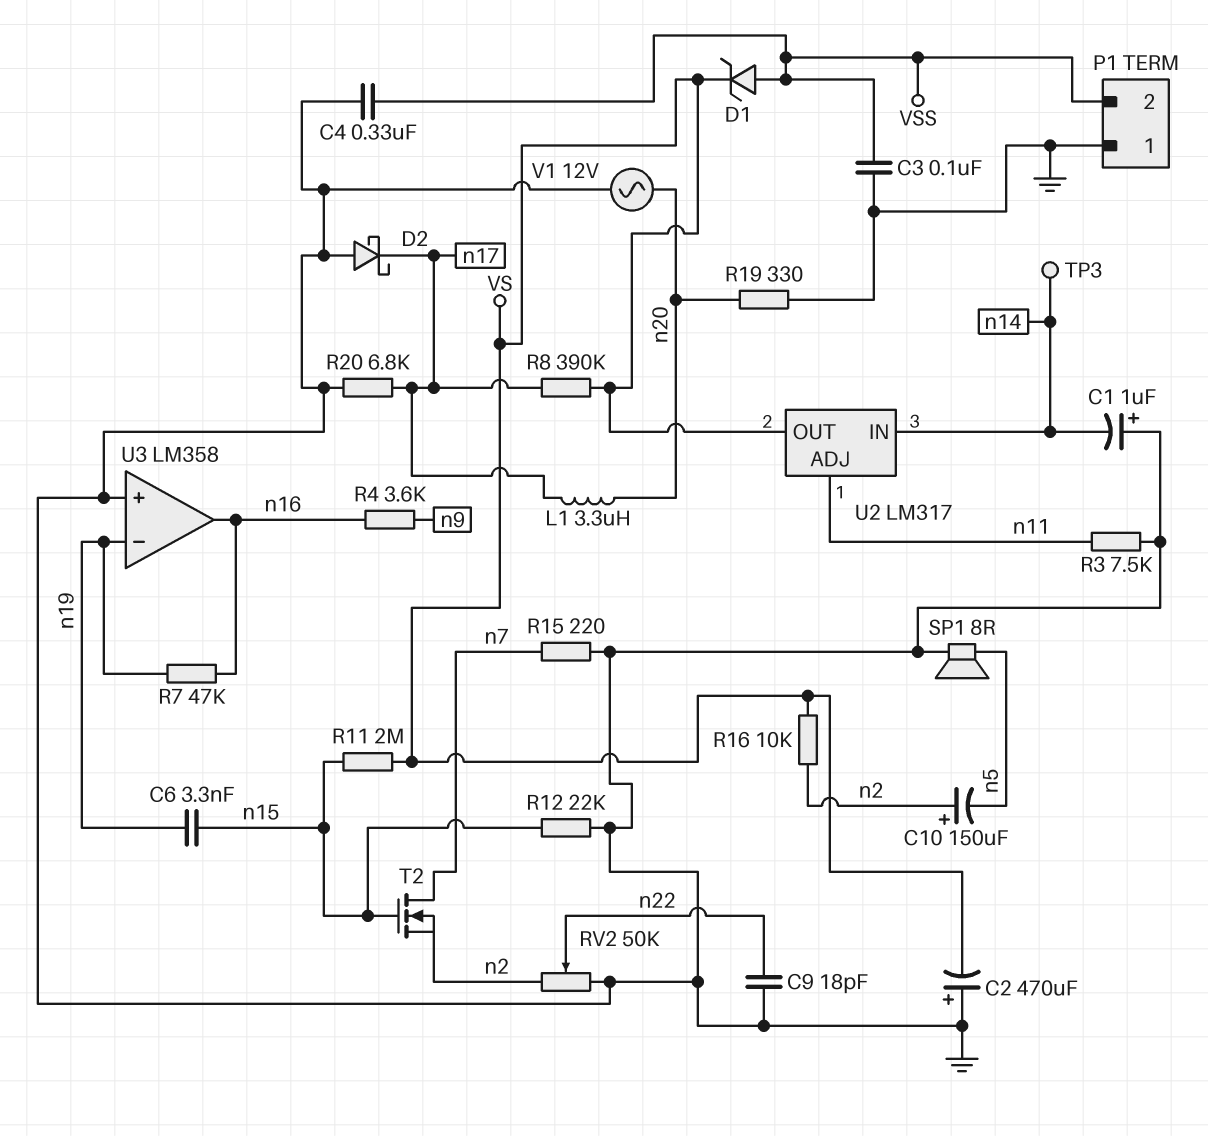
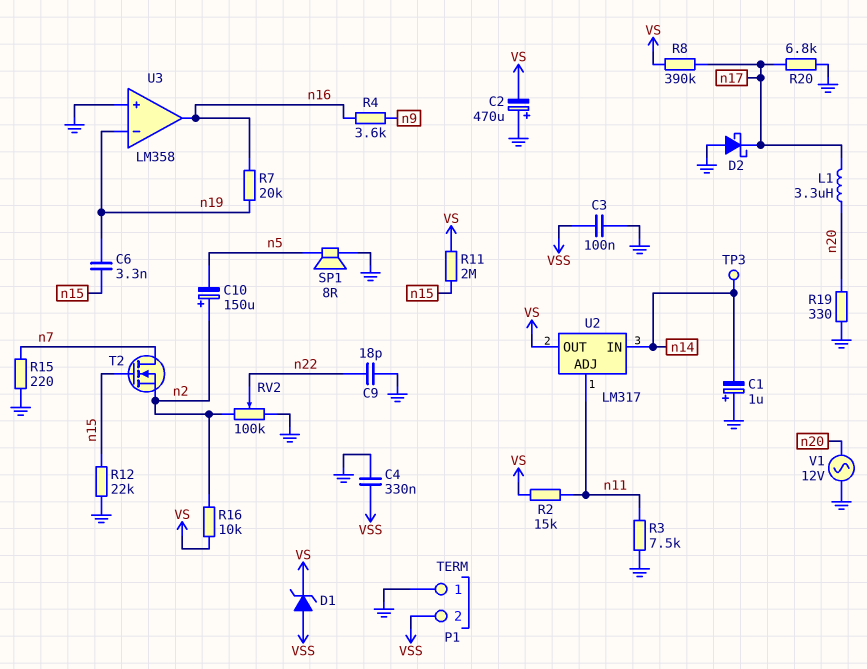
R2: none -> 15k (VS, n11)
R7: 47k (n16, n19) -> 20k (n16, n19)
RV2: 50k (GND, n2, wiper n22) -> 100k (GND, n2, wiper n22)

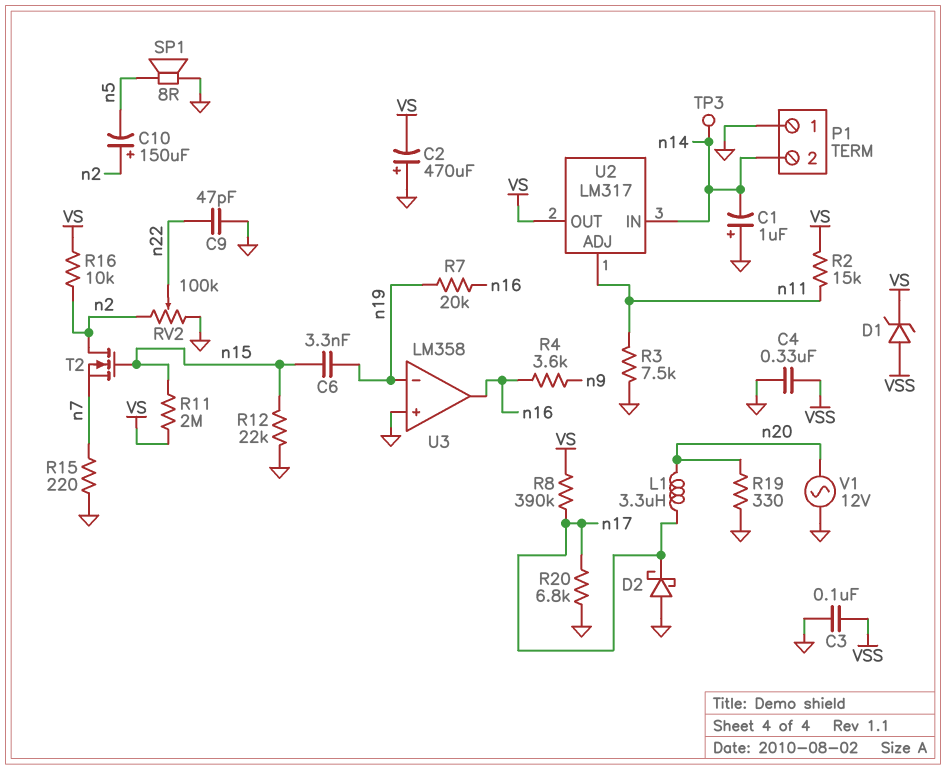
C9: 18pF (GND, n22) -> 47pF (GND, n22)
P1 pin 2: VSS -> n14
T2: NMOS (G n15, D n7, S n2) -> NMOS (G n15, D n2, S n7)

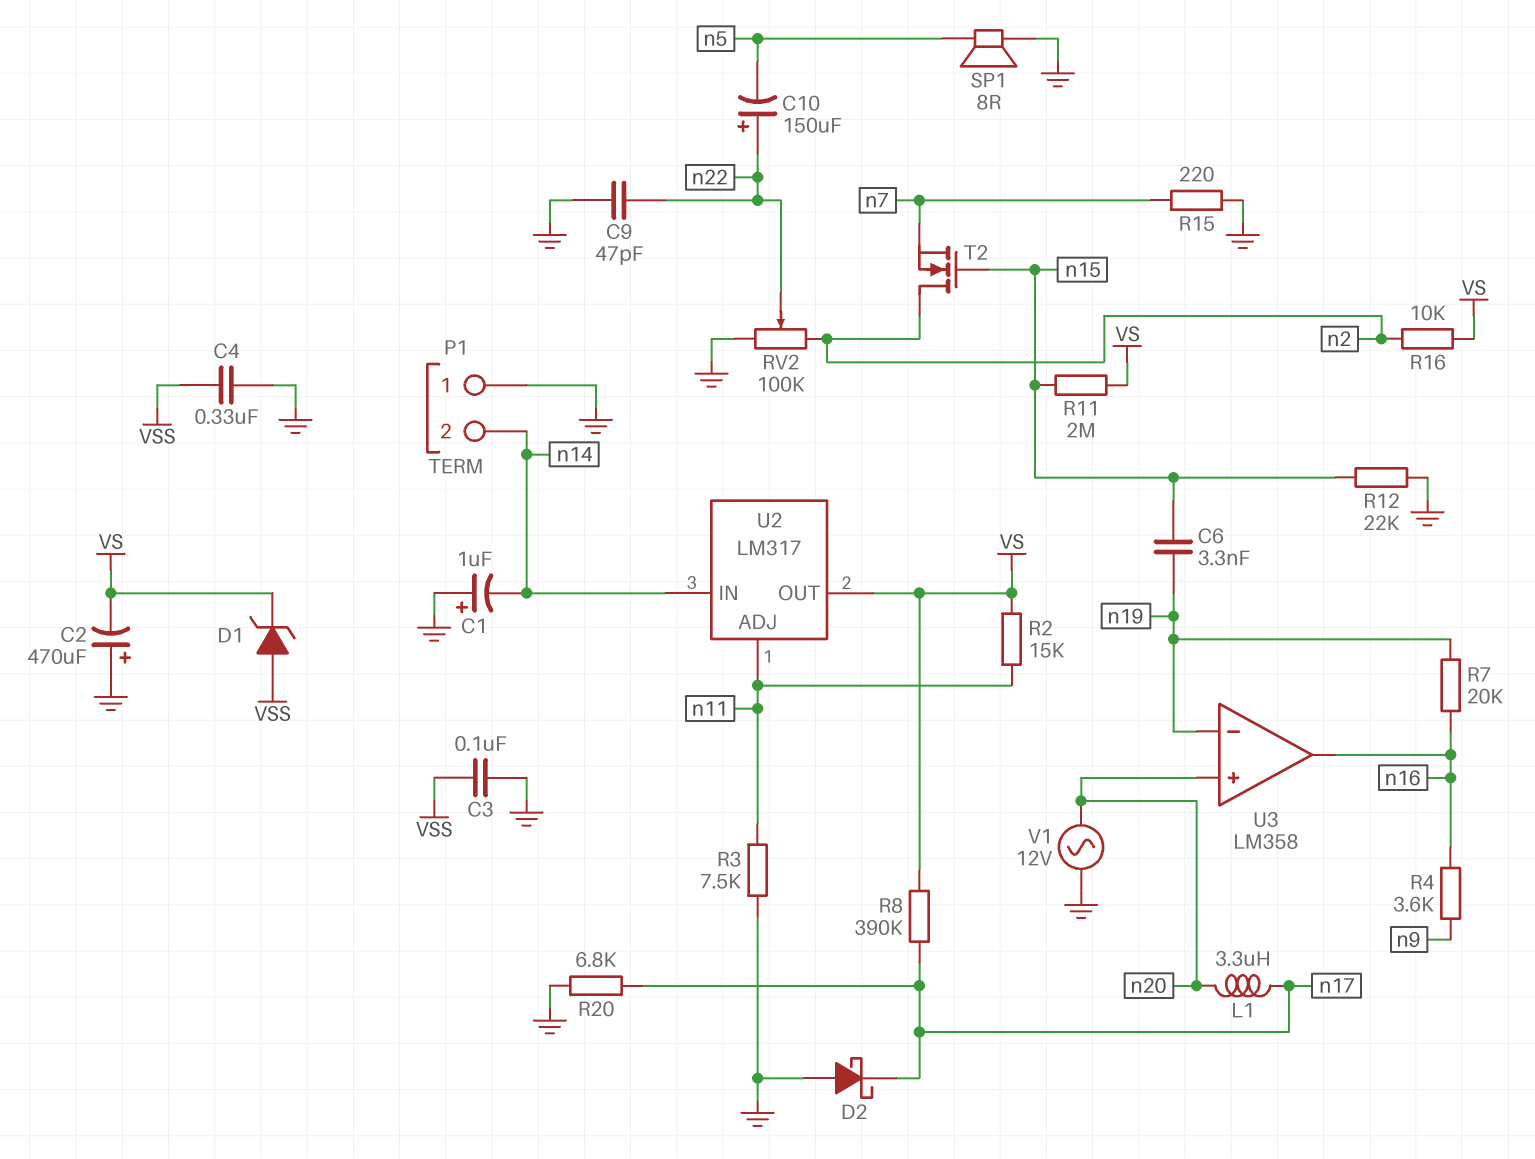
C10: 150uF (plus n2, minus n5) -> 150uF (plus n22, minus n5)
R19: 330 (GND, n20) -> none
TP3: test point (n14) -> none
U3 pin in+: GND -> n20

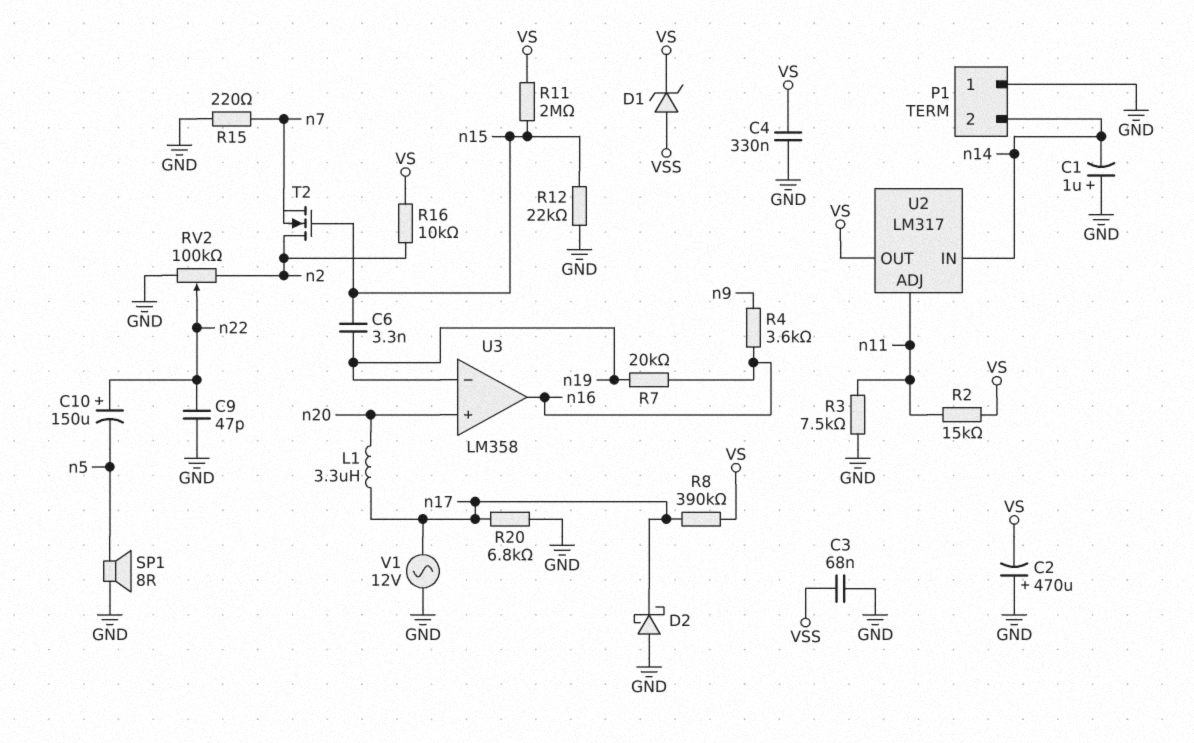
C3: 100nF (GND, VSS) -> 68nF (GND, VSS)
C4: 330nF (GND, VSS) -> 330nF (GND, VS)
V1: AC 12V (GND, n20) -> AC 12V (GND, n17)

